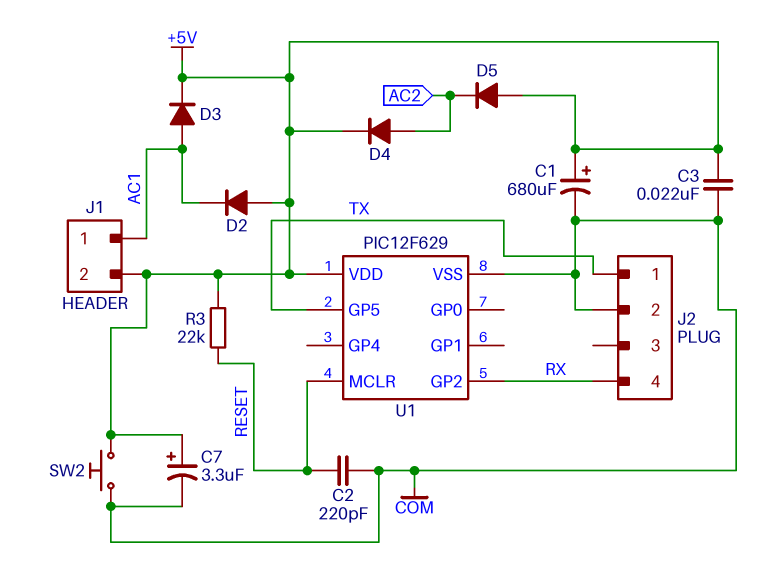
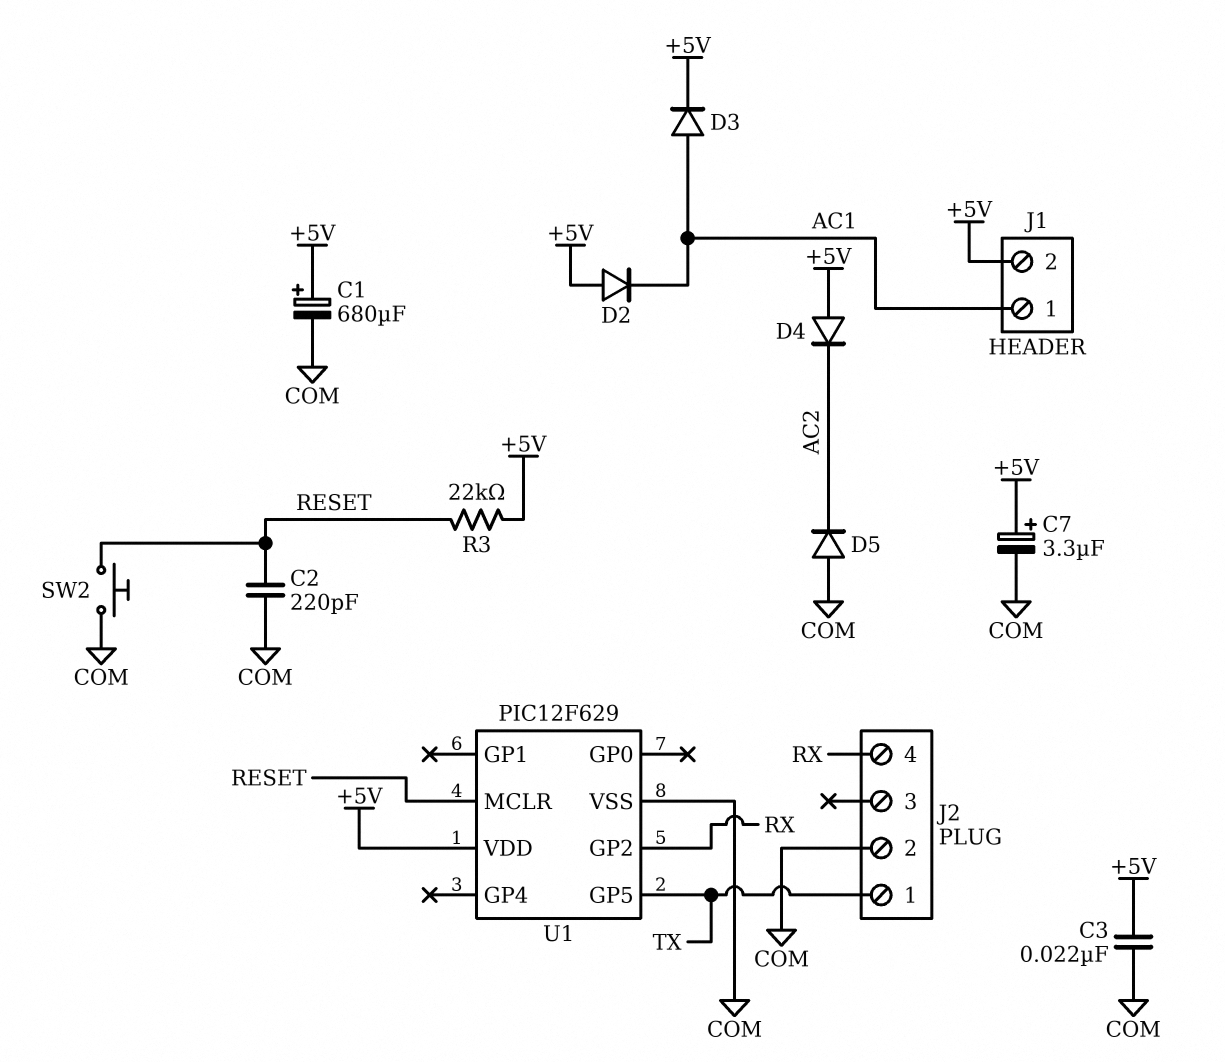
D4: diode (A AC2, K +5V) -> diode (A +5V, K AC2)
D5: diode (A +5V, K AC2) -> diode (A COM, K AC2)
SW2: button (+5V, COM) -> button (COM, RESET)

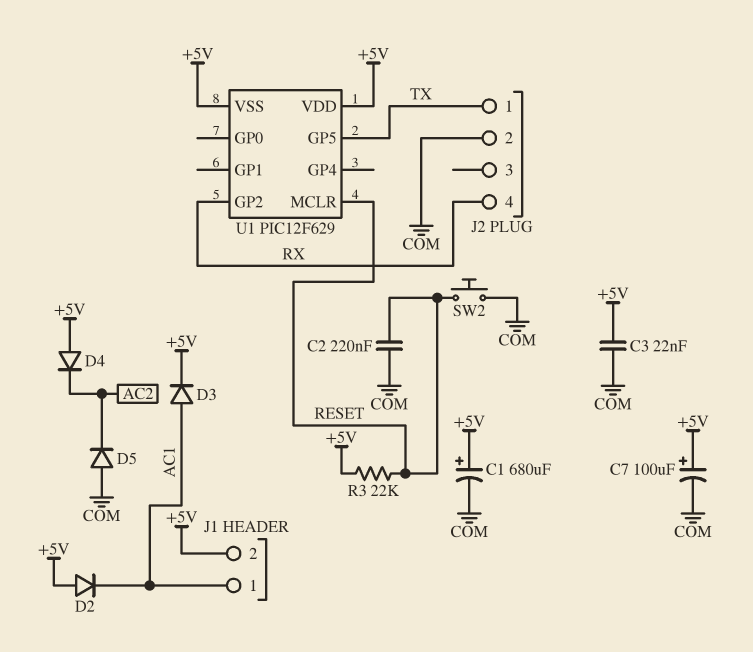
C2: 220pF (COM, RESET) -> 220nF (COM, RESET)
C7: 3.3uF (plus +5V, minus COM) -> 100uF (plus +5V, minus COM)
U1 pin VSS: COM -> +5V

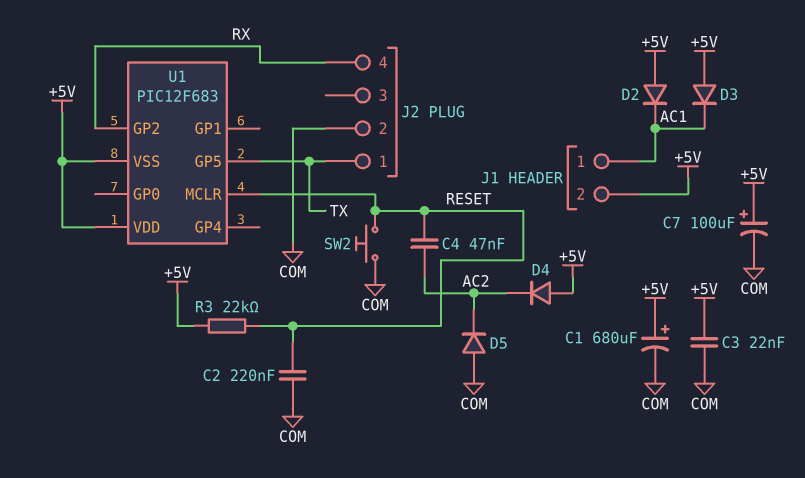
C4: none -> 47nF (AC2, RESET)
D3: diode (A AC1, K +5V) -> diode (A +5V, K AC1)
U1: PIC12F629 -> PIC12F683

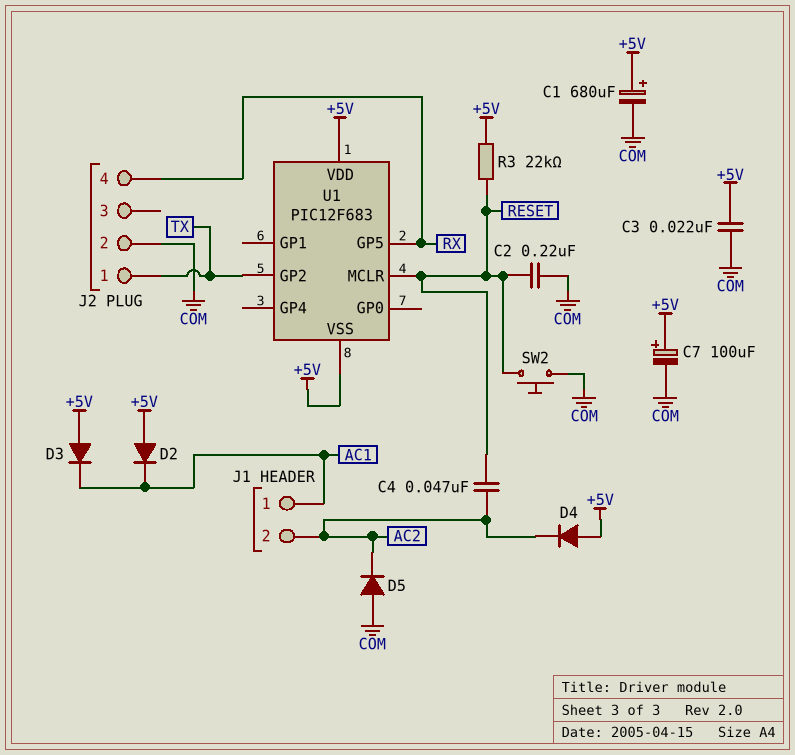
J1 pin 2: +5V -> AC2
U1 pin GP2: RX -> TX
U1 pin GP5: TX -> RX

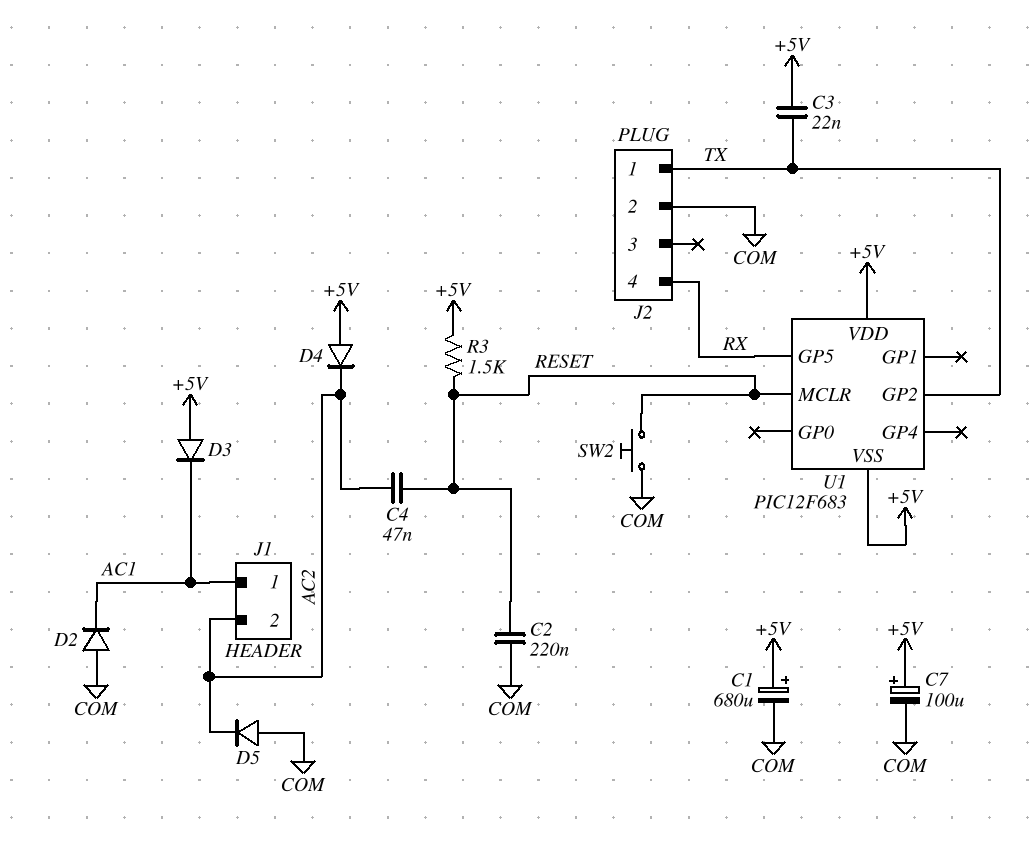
C3: 22nF (+5V, COM) -> 22nF (+5V, TX)
D2: diode (A +5V, K AC1) -> diode (A COM, K AC1)
R3: 22k (+5V, RESET) -> 1.5k (+5V, RESET)

